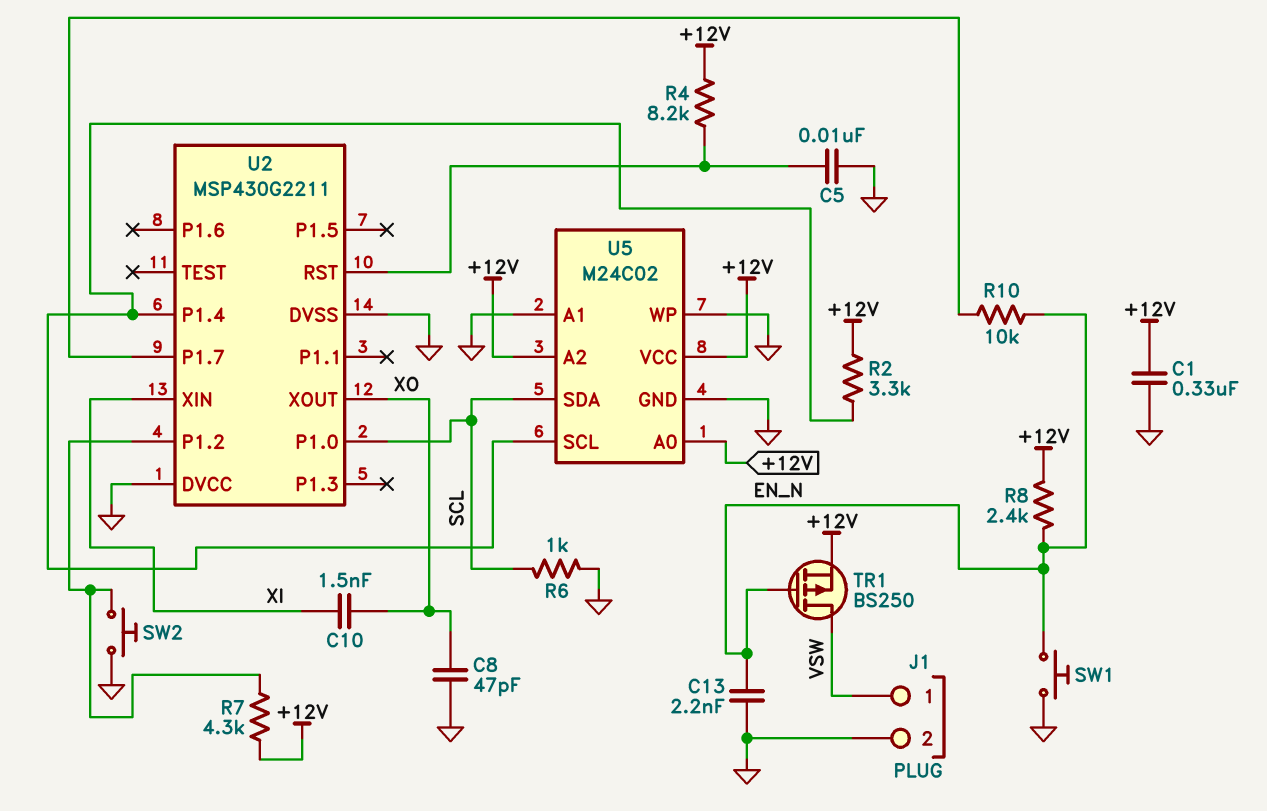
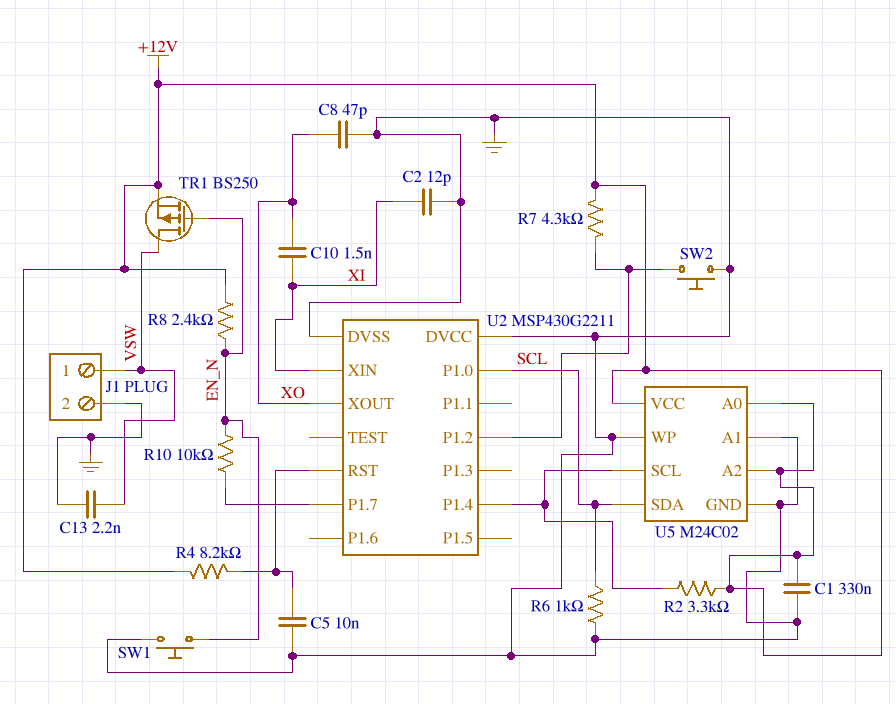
C2: none -> 12pF (GND, XI)
C13: 2.2nF (EN_N, GND) -> 2.2nF (GND, VSW)

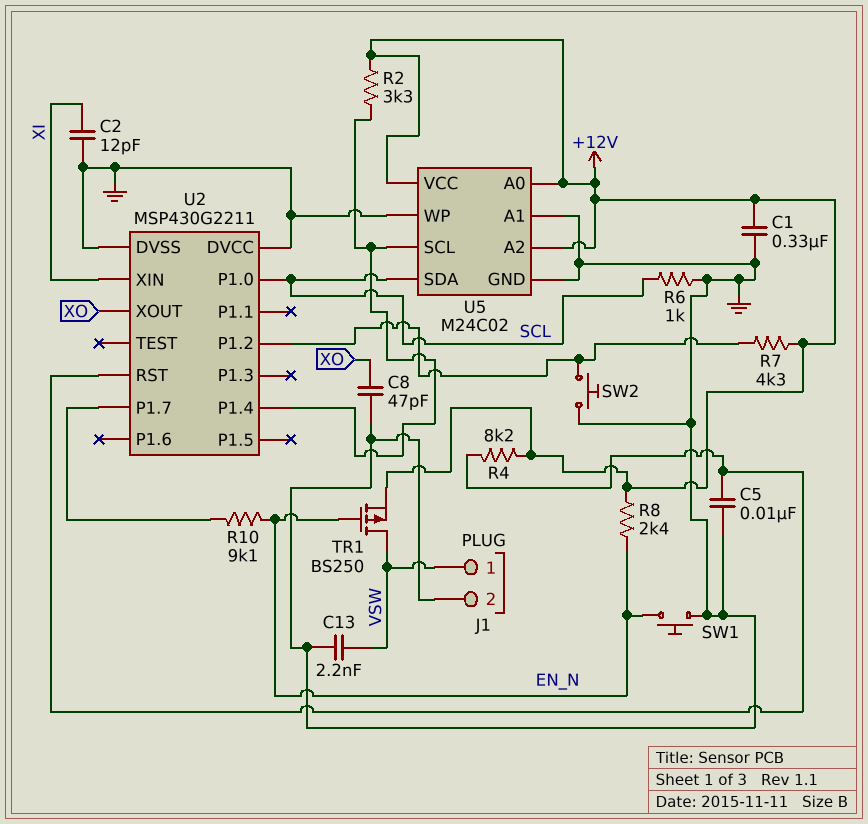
C10: 1.5nF (XI, XO) -> none
R10: 10k (EN_N, U2/P1.7) -> 9.1k (EN_N, U2/P1.7)

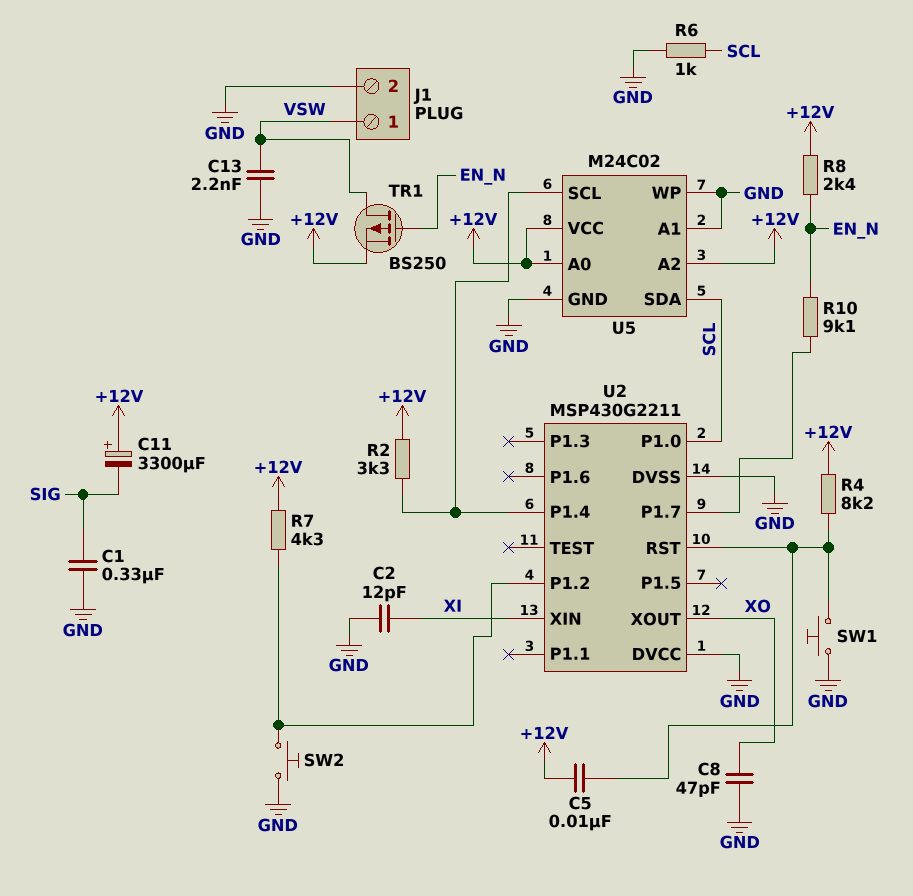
C1: 330nF (+12V, GND) -> 330nF (GND, SIG)
C5: 10nF (GND, U2/RST) -> 10nF (+12V, U2/RST)
C11: none -> 3300uF (plus +12V, minus SIG)
SW1: button (EN_N, GND) -> button (GND, U2/RST)

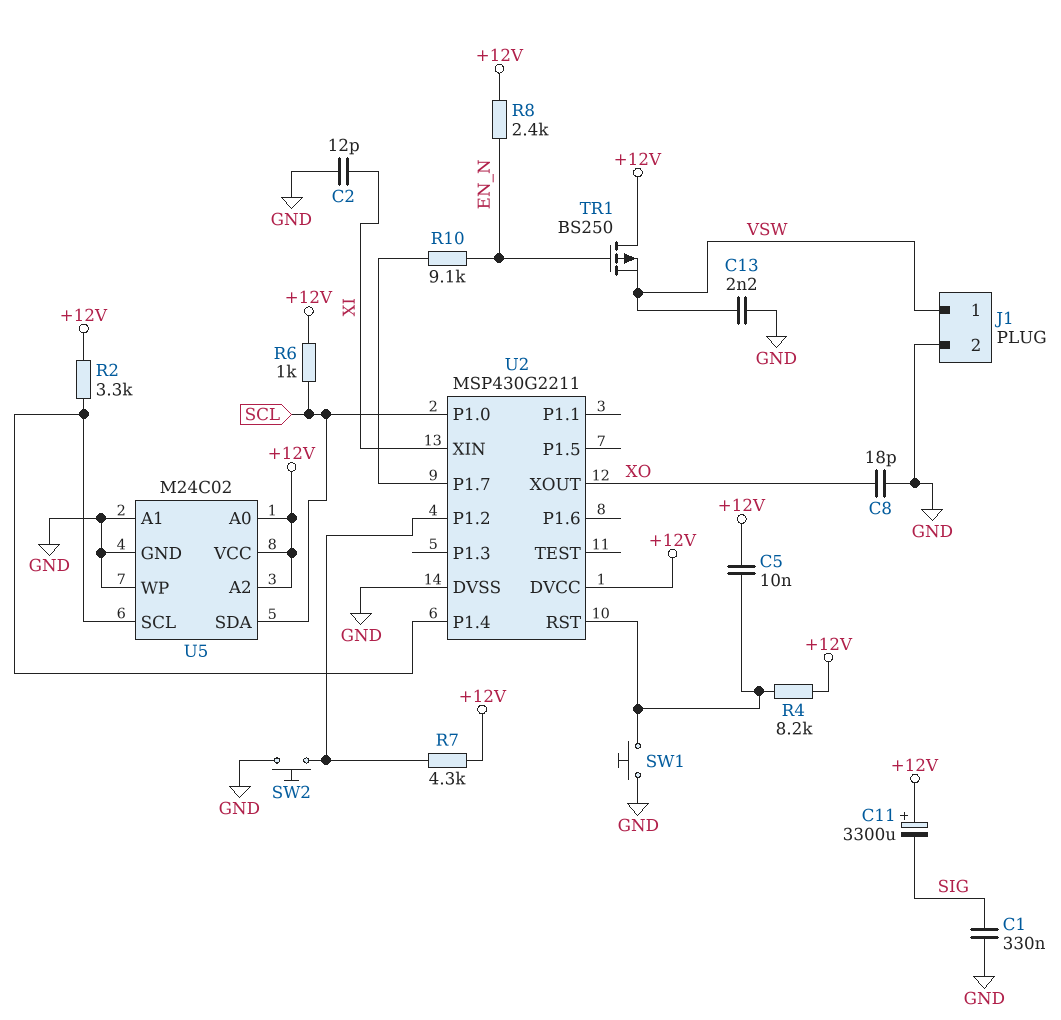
C8: 47pF (GND, XO) -> 18pF (GND, XO)
R6: 1k (GND, SCL) -> 1k (+12V, SCL)
TR1: PMOS BS250 (G EN_N, D VSW, S +12V) -> PMOS BS250 (G EN_N, D +12V, S VSW)
U2 pin DVCC: GND -> +12V

